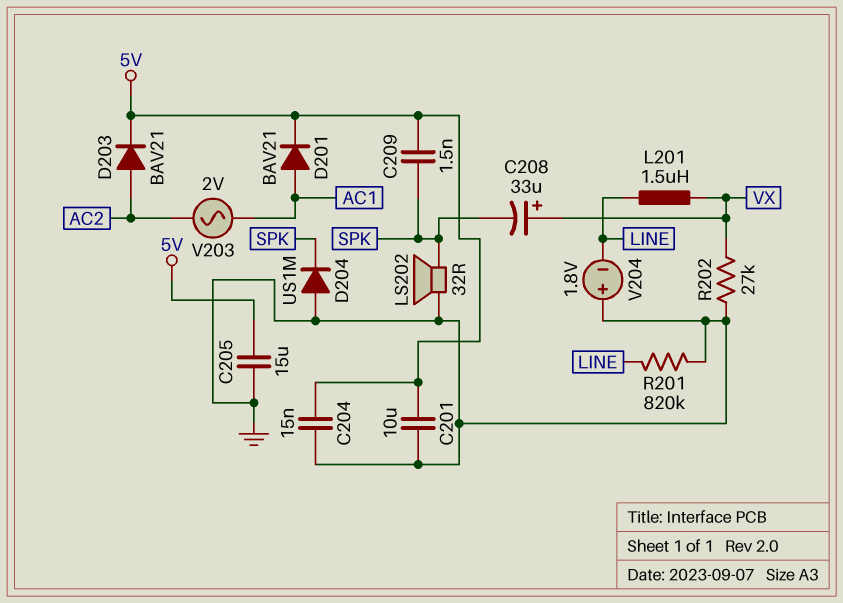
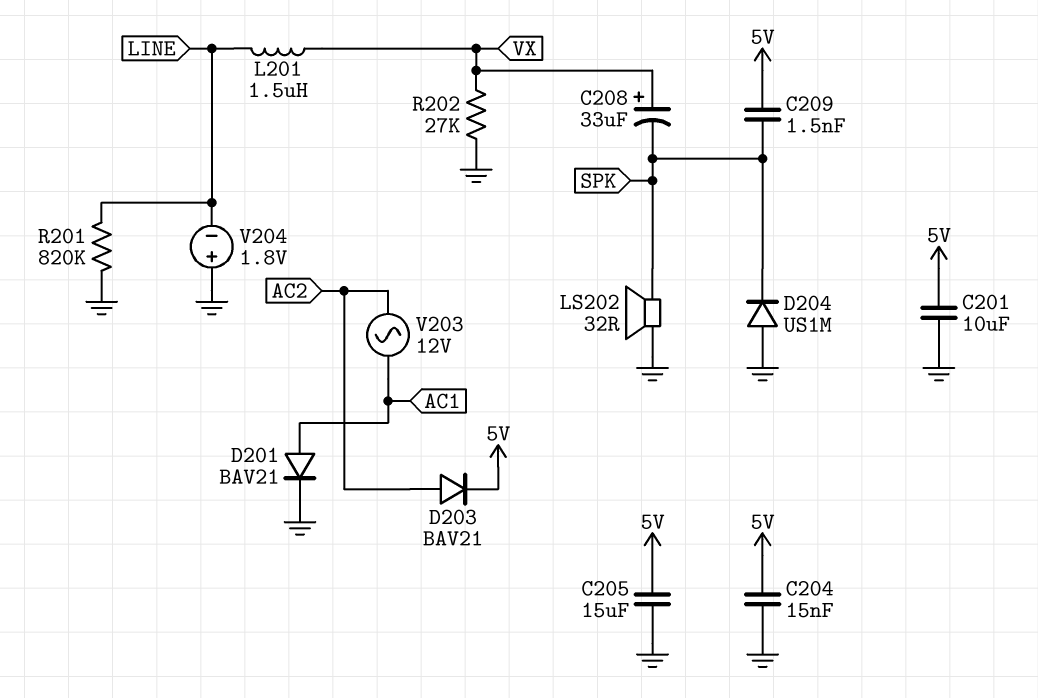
D201: diode BAV21 (A AC1, K 5V) -> diode BAV21 (A AC1, K GND)
V203: AC 2V (AC1, AC2) -> AC 12V (AC1, AC2)

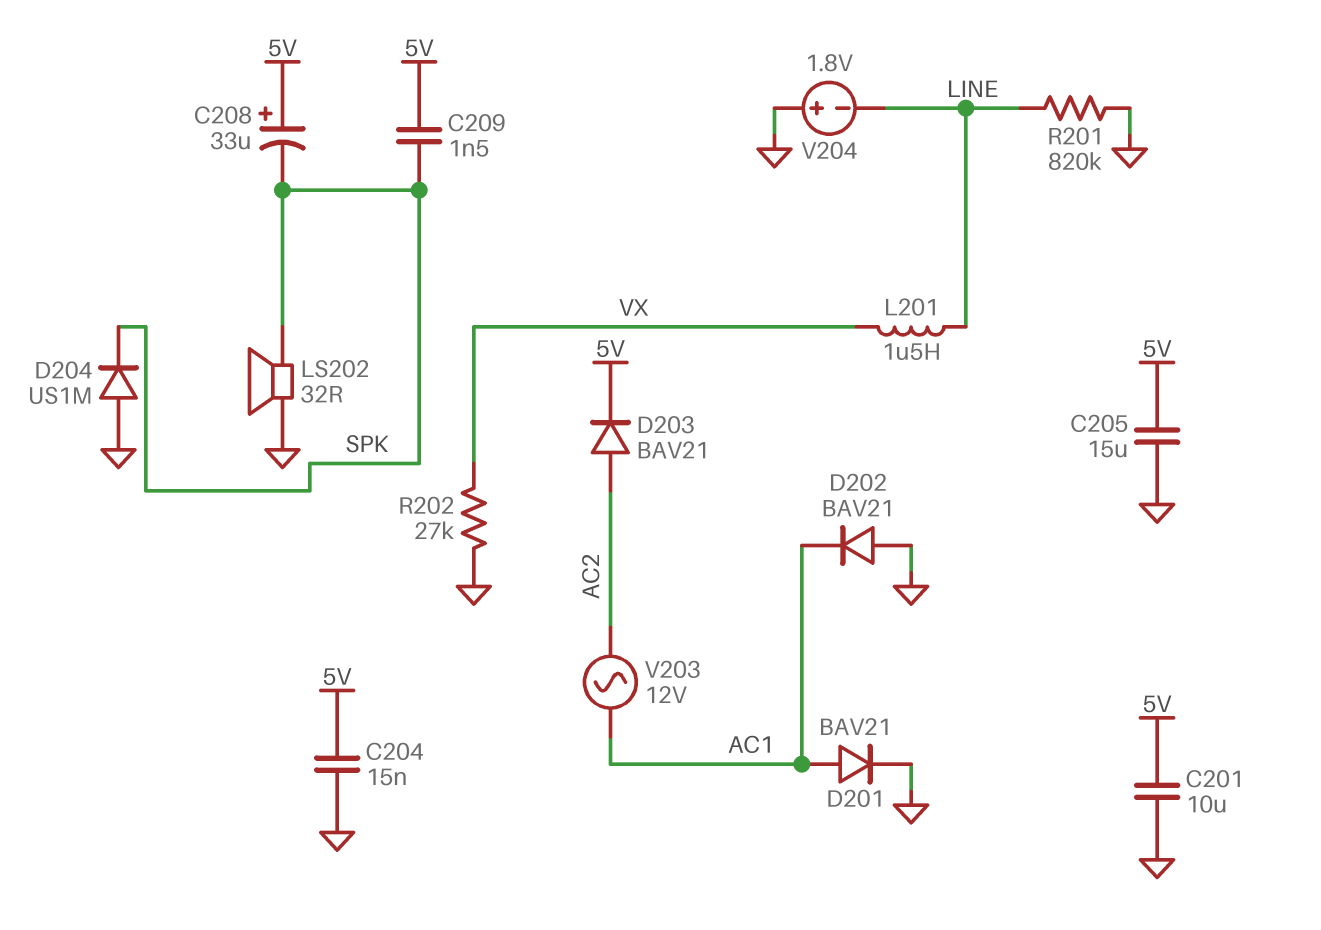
C208: 33uF (plus VX, minus SPK) -> 33uF (plus 5V, minus SPK)
D202: none -> diode BAV21 (A GND, K AC1)

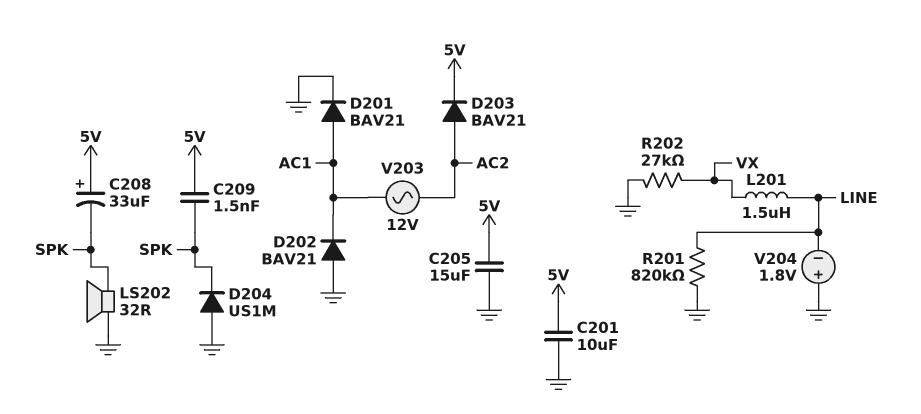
C204: 15nF (5V, GND) -> none

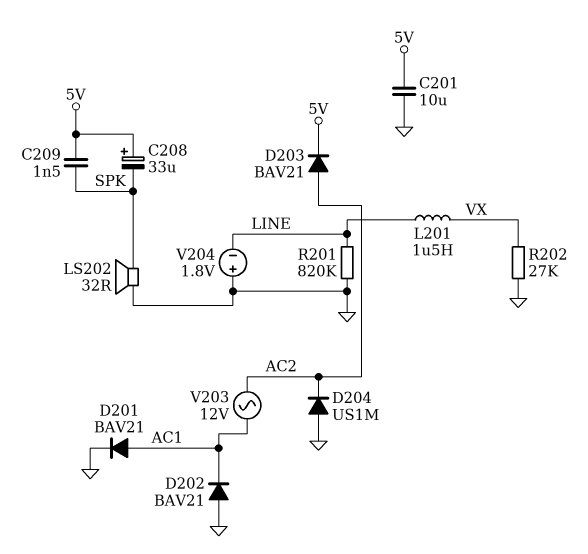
C205: 15uF (5V, GND) -> none
D204: diode US1M (A GND, K SPK) -> diode US1M (A GND, K AC2)

